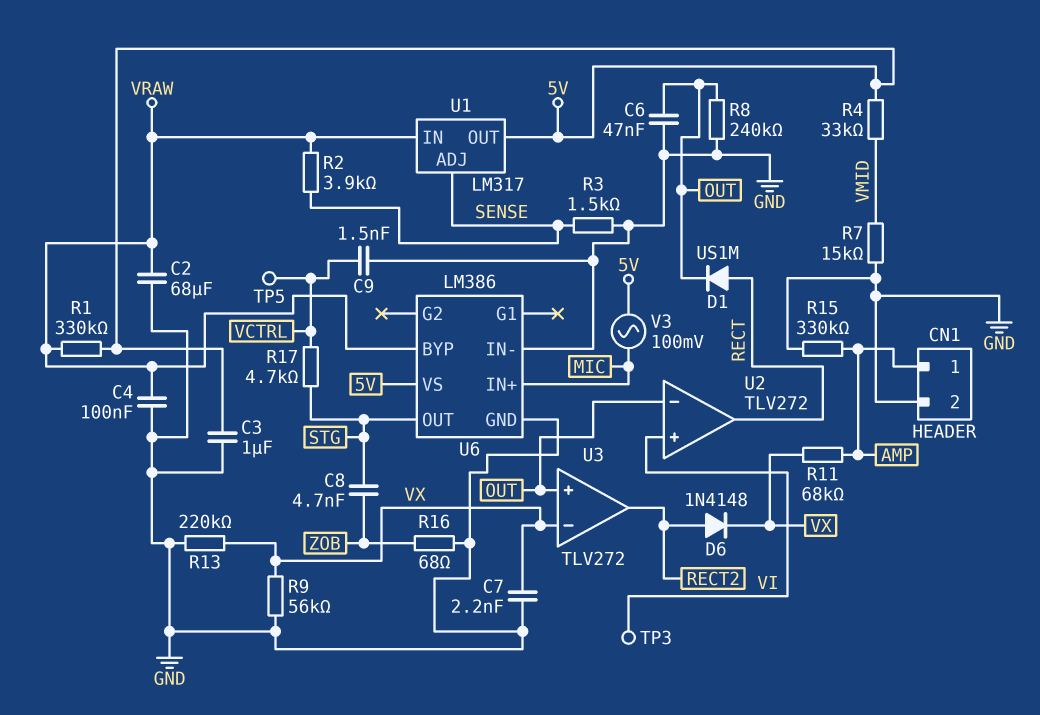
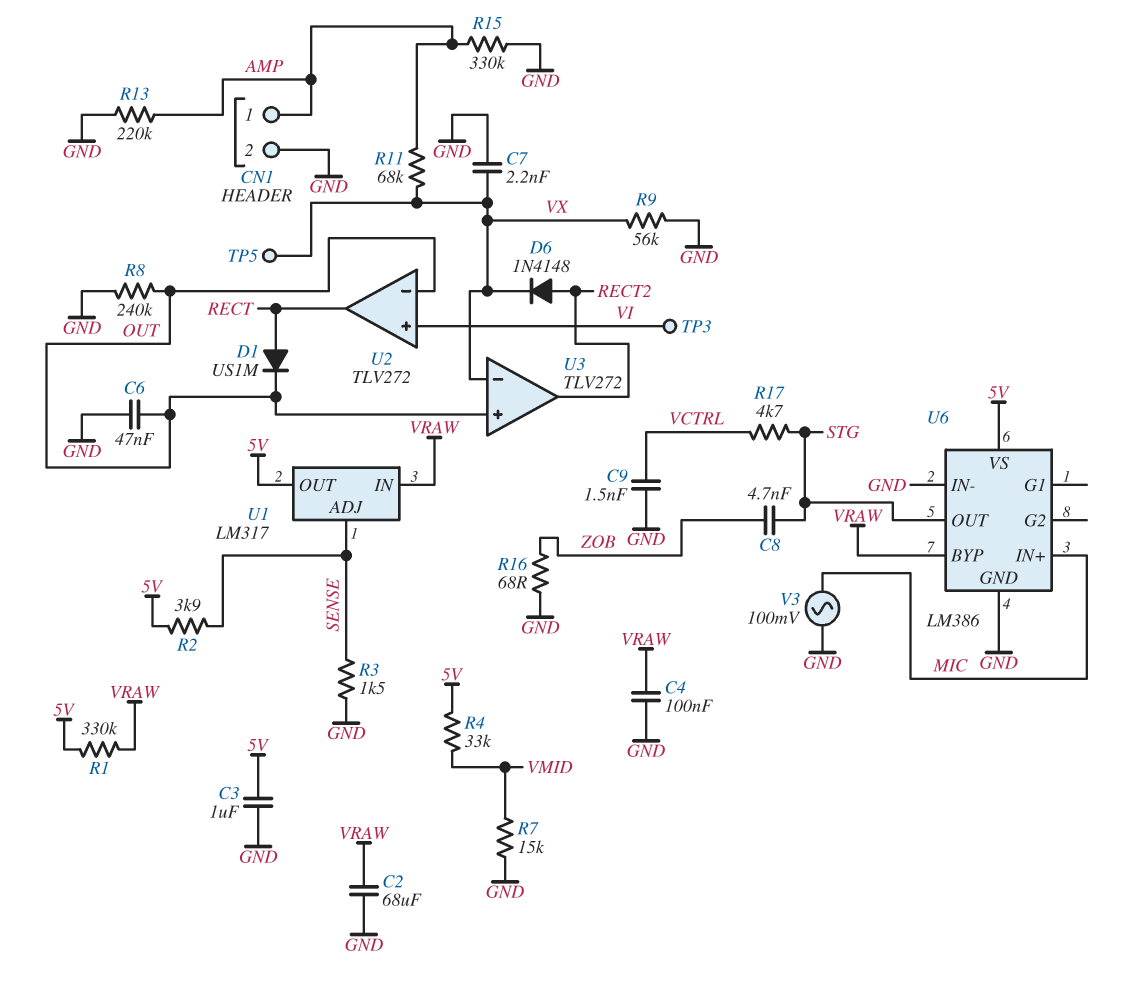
R2: 3.9k (SENSE, VRAW) -> 3.9k (5V, SENSE)
R13: 220k (GND, VX) -> 220k (AMP, GND)
TP5: test point (VCTRL) -> test point (VX)
V3: AC 100mV (5V, MIC) -> AC 100mV (GND, MIC)

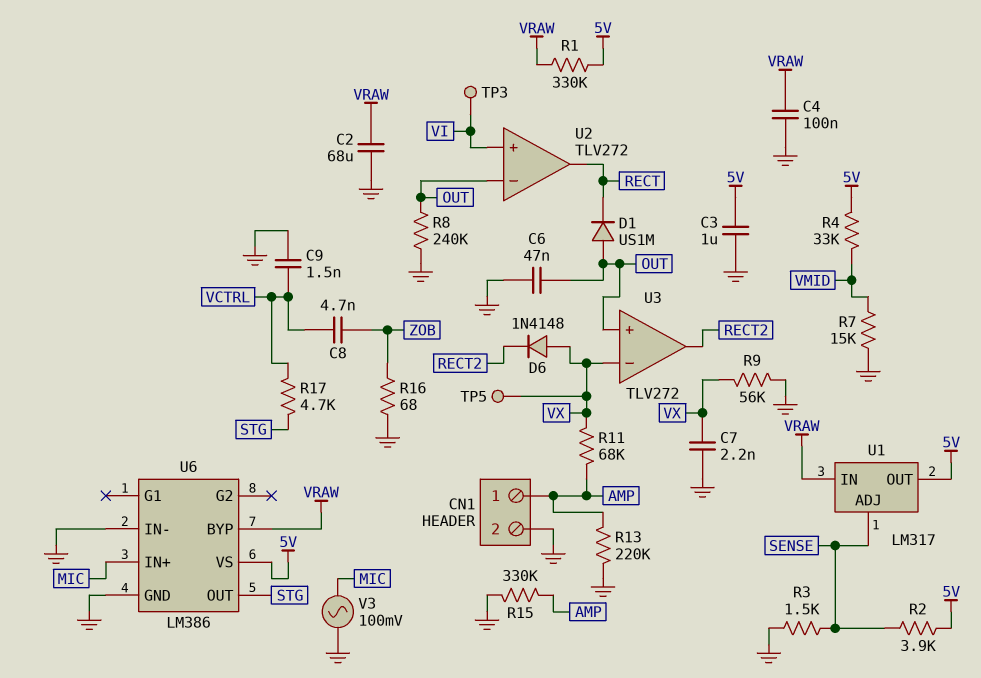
C8: 4.7nF (STG, ZOB) -> 4.7nF (VCTRL, ZOB)
D1: diode US1M (A RECT, K OUT) -> diode US1M (A OUT, K RECT)
D6: diode 1N4148 (A RECT2, K VX) -> diode 1N4148 (A VX, K RECT2)

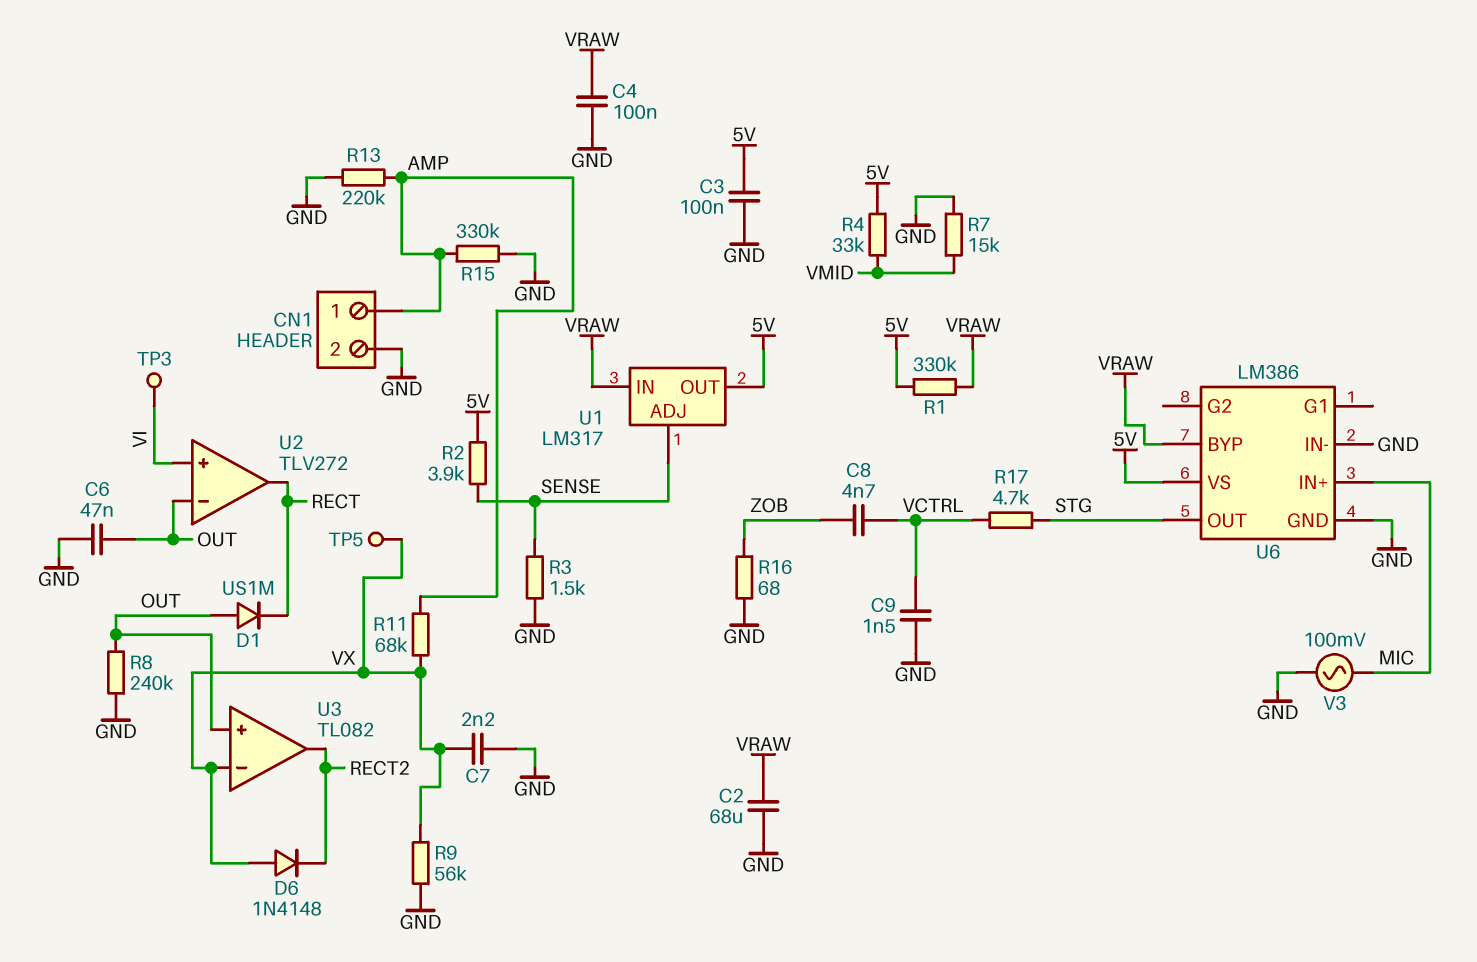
C3: 1uF (5V, GND) -> 100nF (5V, GND)
U3: TLV272 -> TL082

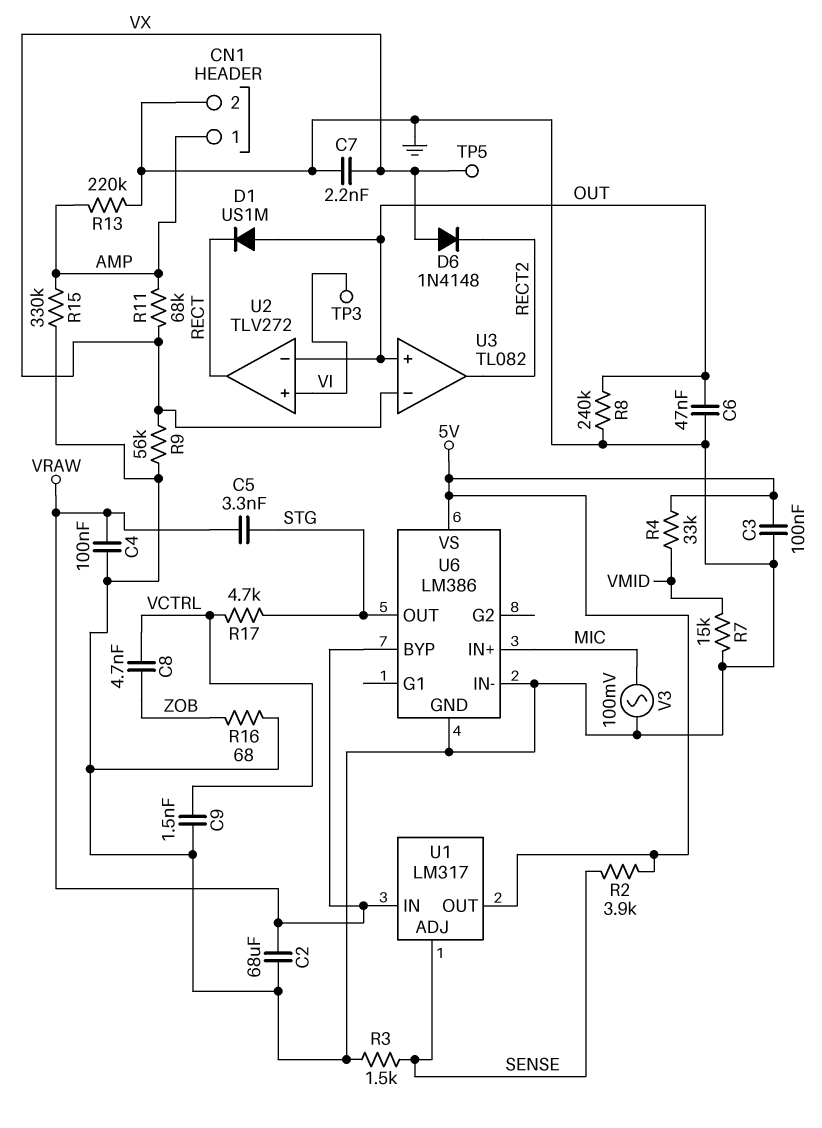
C5: none -> 3.3nF (STG, VRAW)
R1: 330k (5V, VRAW) -> none

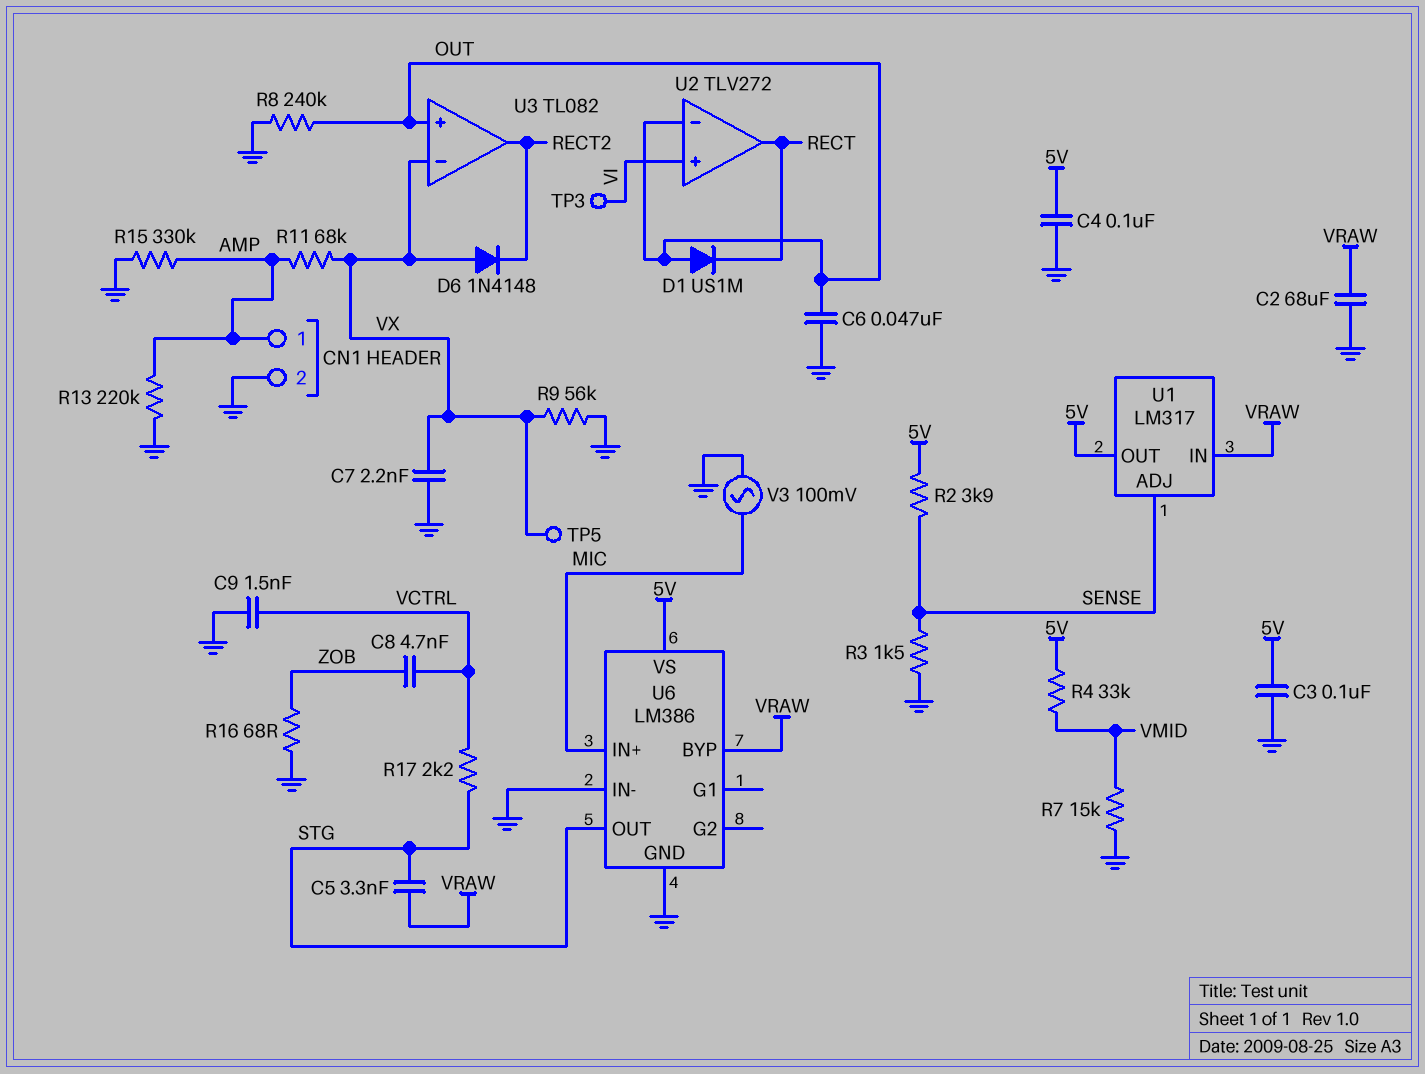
C4: 100nF (GND, VRAW) -> 100nF (5V, GND)
R17: 4.7k (STG, VCTRL) -> 2.2k (STG, VCTRL)

